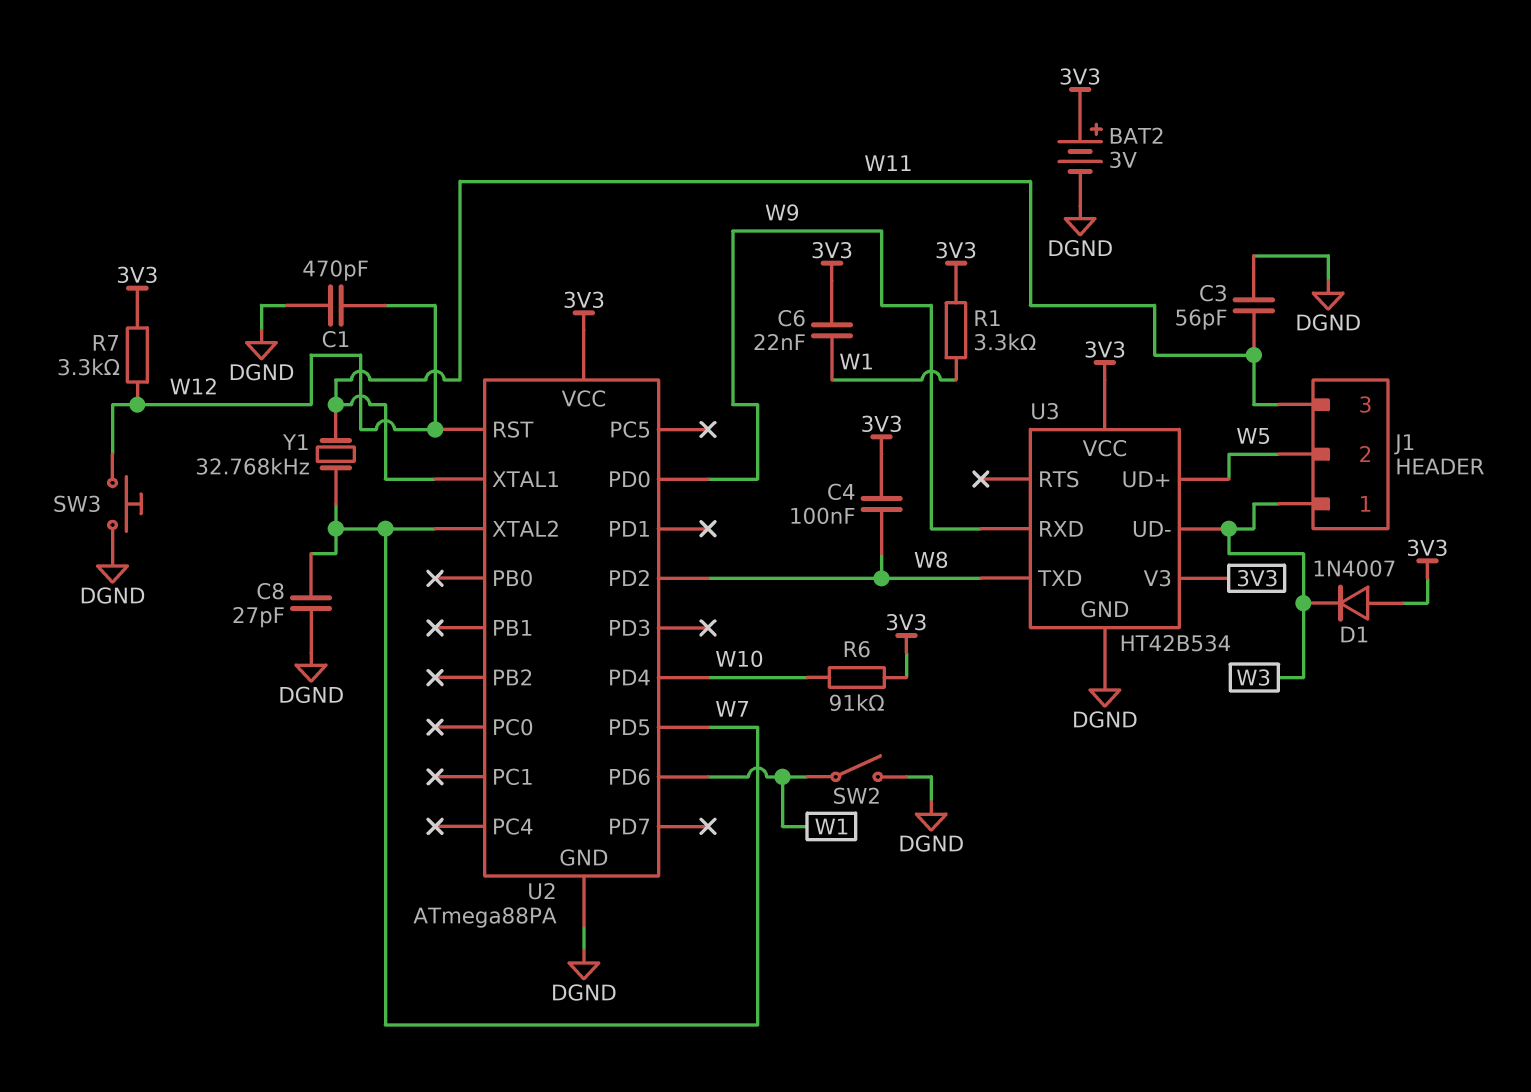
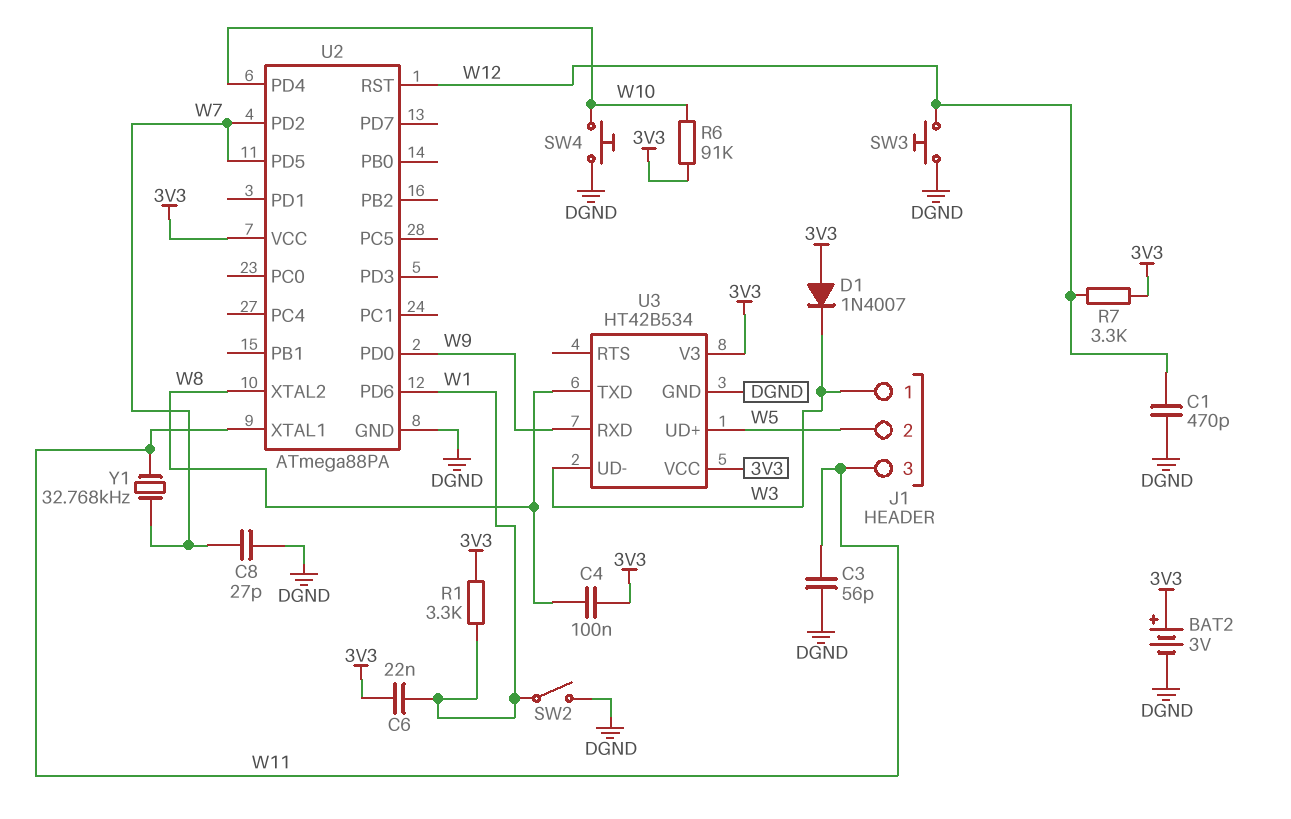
SW4: none -> button (DGND, W10)
U2 pin PD2: W8 -> W7
U2 pin XTAL2: W7 -> W8

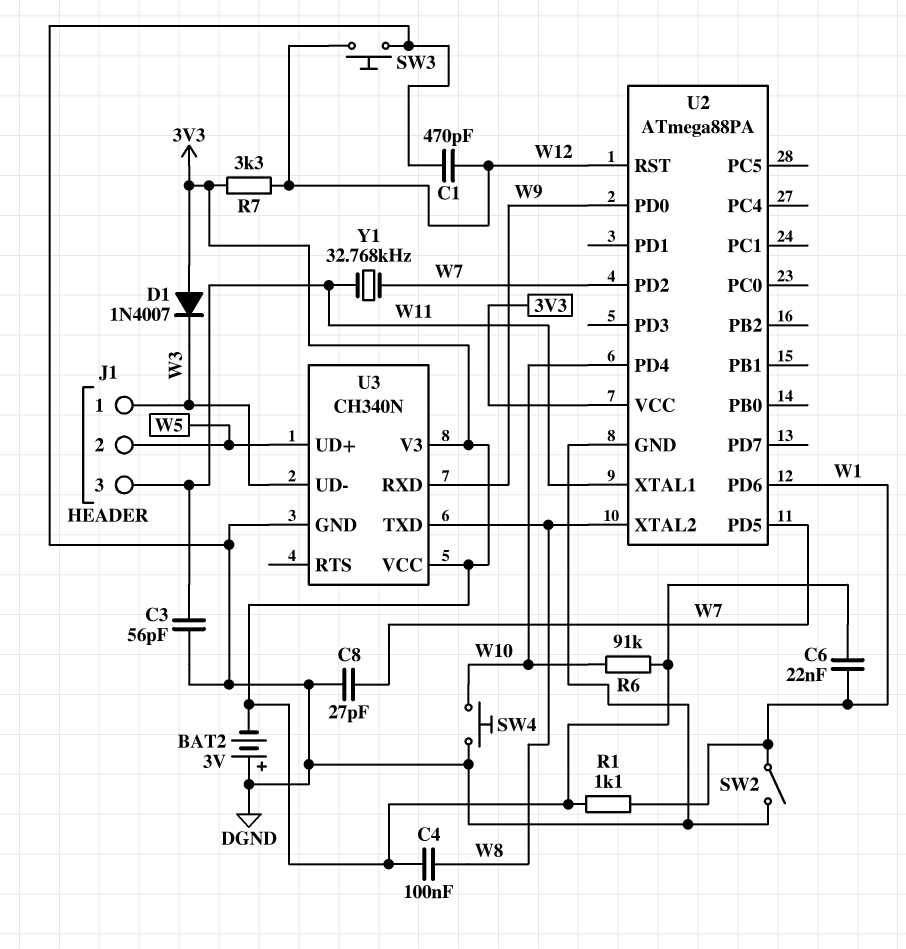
BAT2: 3V (plus 3V3, minus DGND) -> 3V (plus DGND, minus 3V3)
R1: 3.3k (3V3, W1) -> 1.1k (3V3, W1)
U3: HT42B534 -> CH340N

